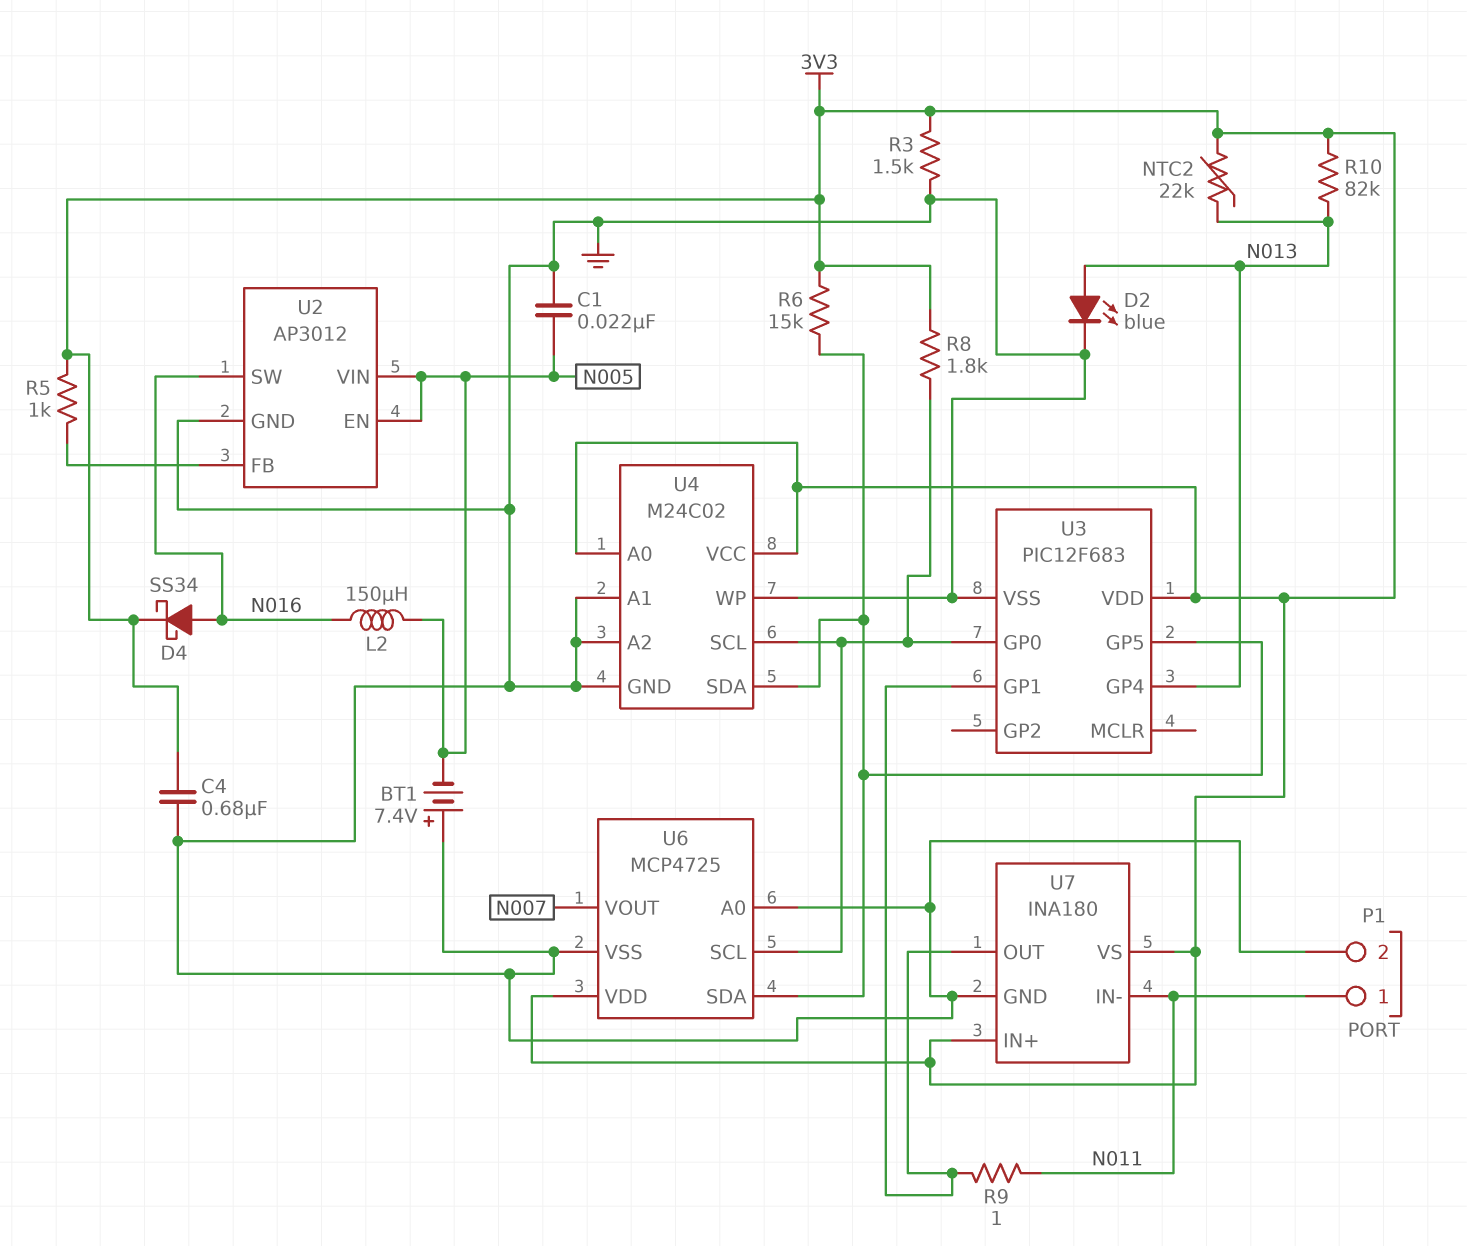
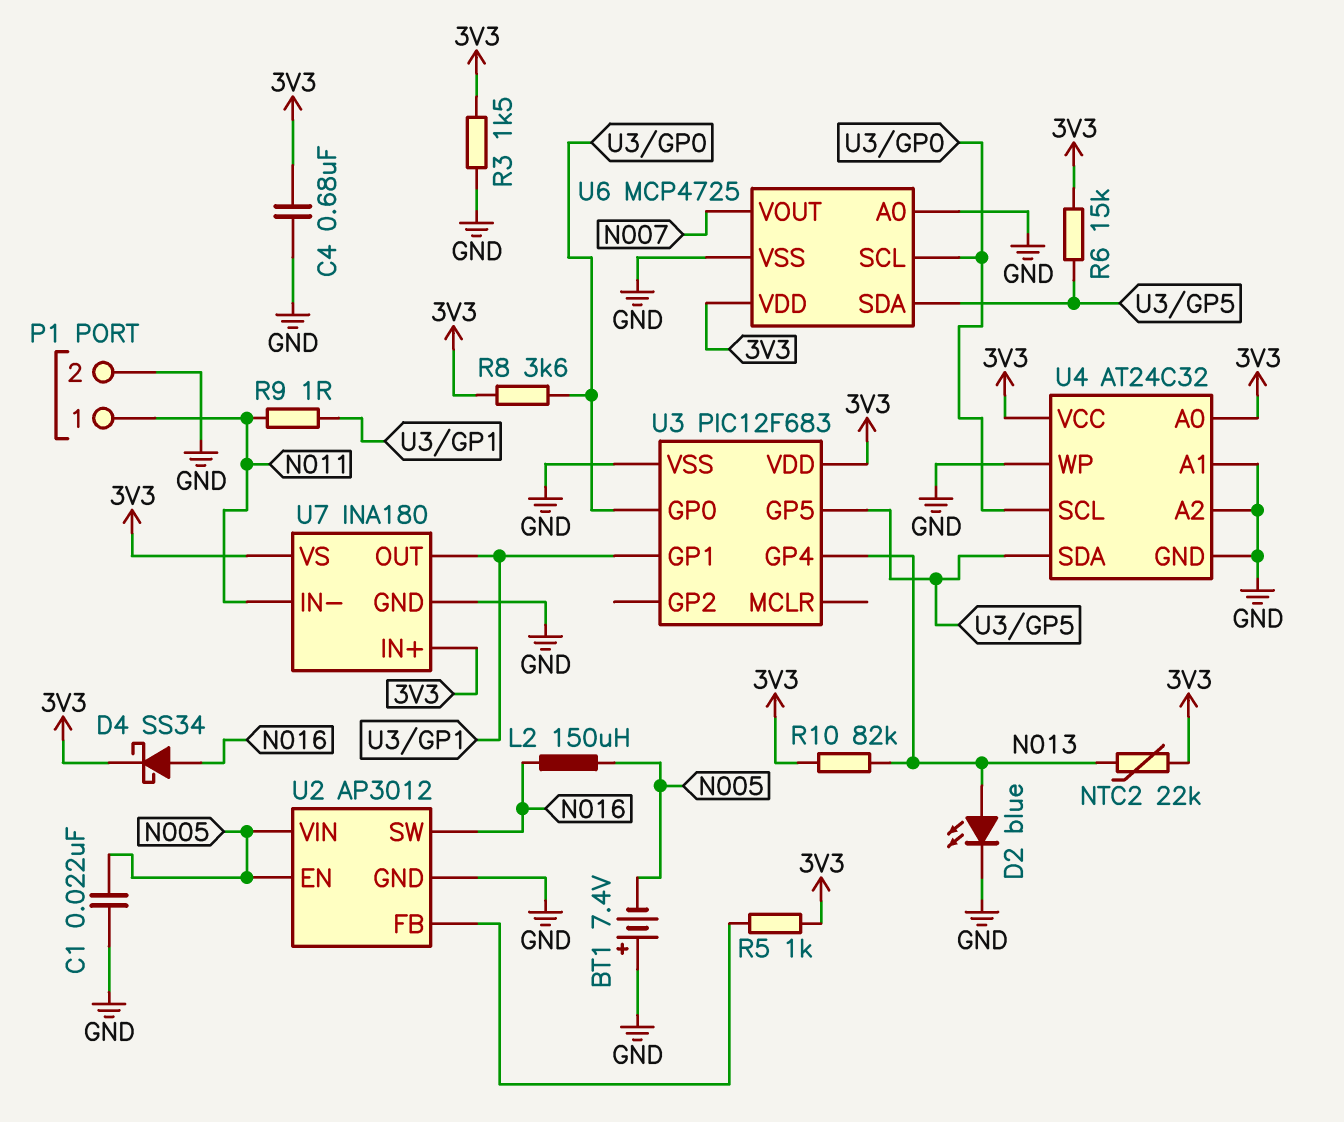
R8: 1.8k (3V3, U3/GP0) -> 3.6k (3V3, U3/GP0)
U4: M24C02 -> AT24C32

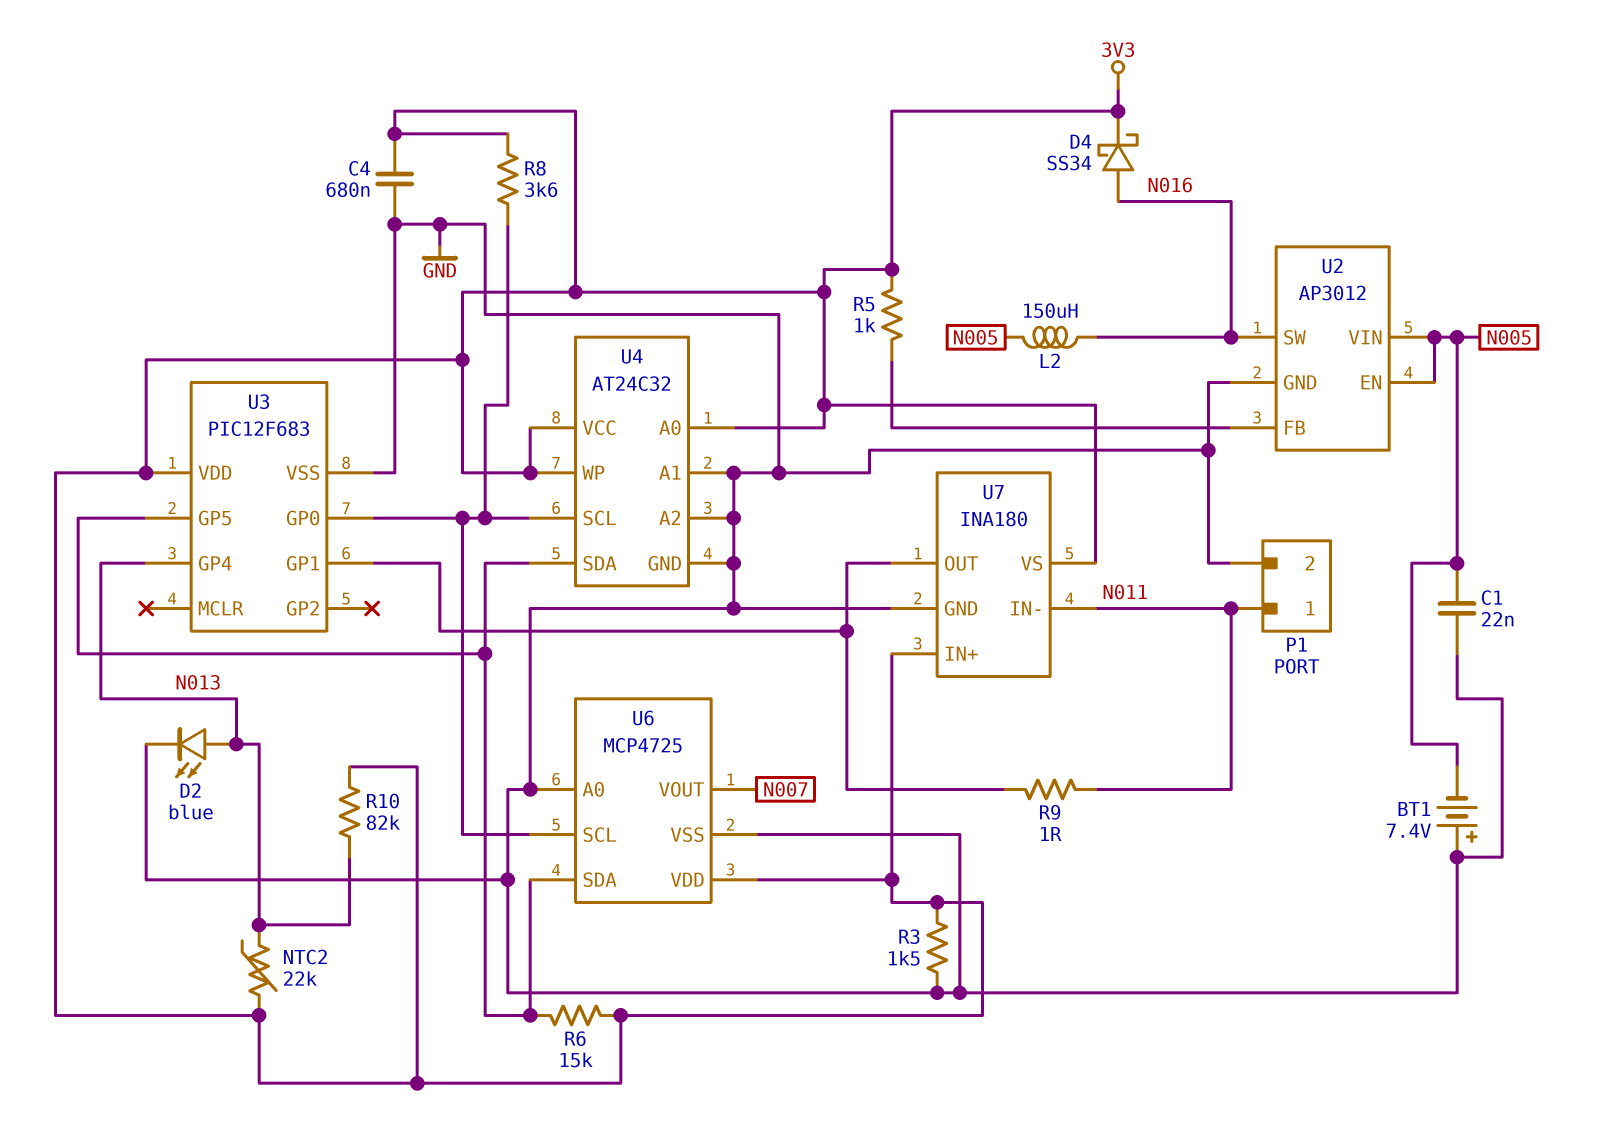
U4 pin WP: GND -> 3V3

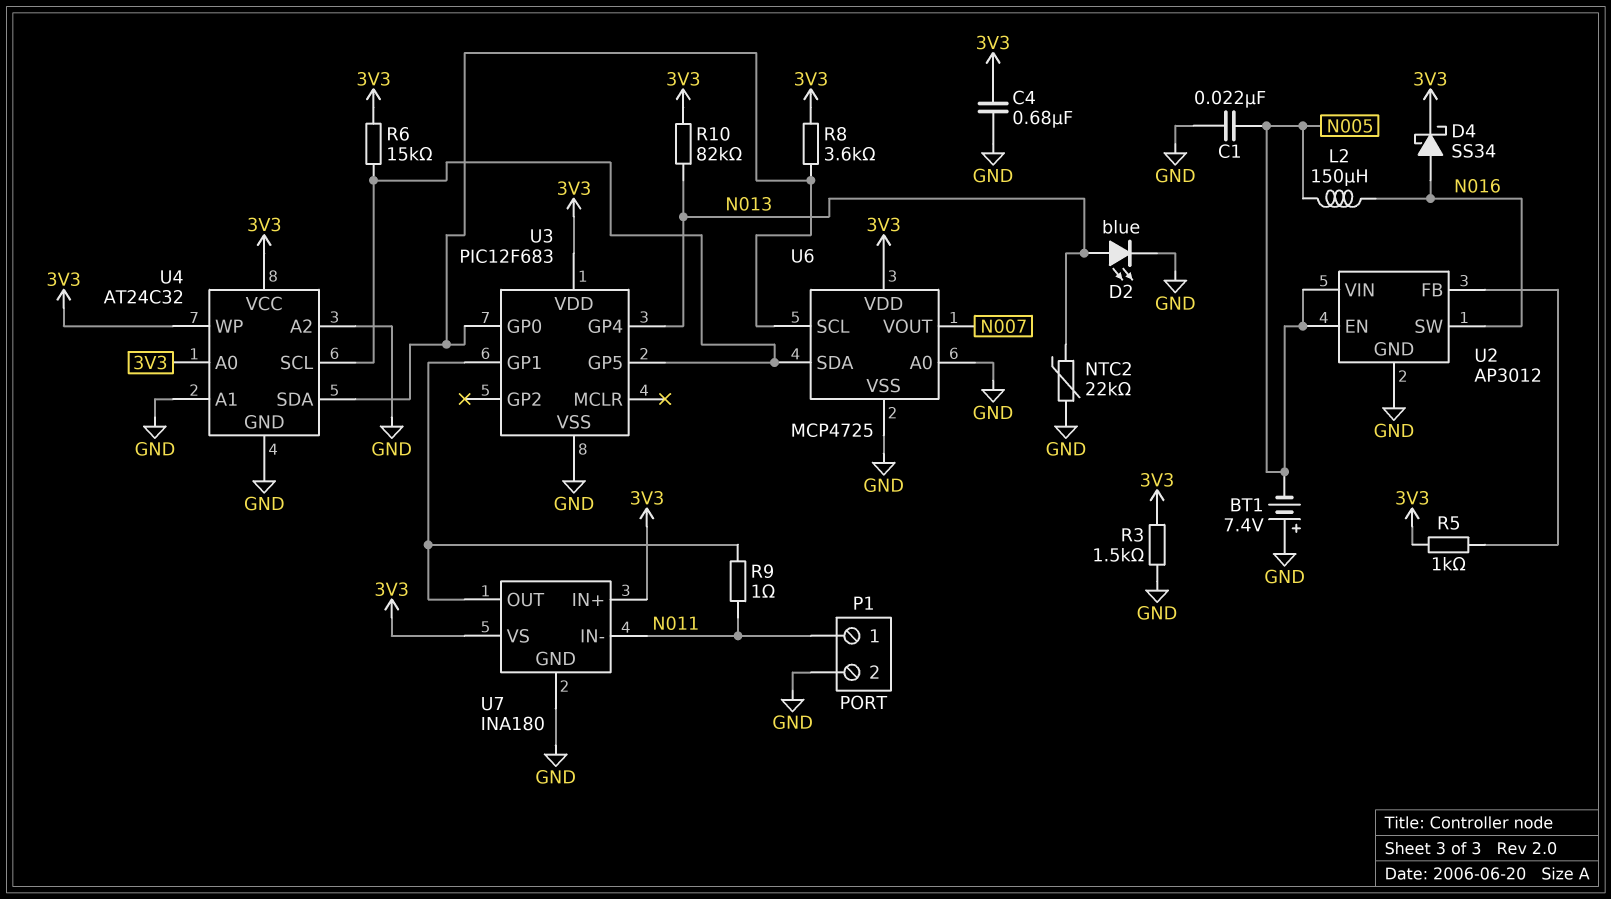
NTC2: 22k (3V3, N013) -> 22k (GND, N013)
U4 pin SCL: U3/GP0 -> U3/GP5
U4 pin SDA: U3/GP5 -> U3/GP0

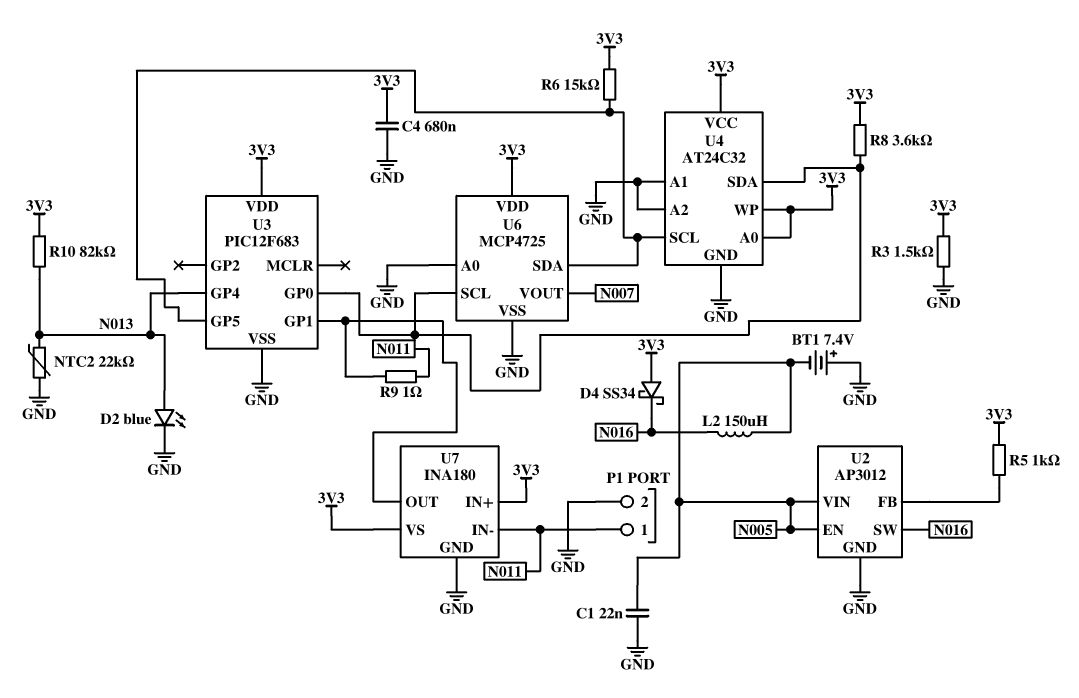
D4: schottky SS34 (A N016, K 3V3) -> schottky SS34 (A 3V3, K N016)

